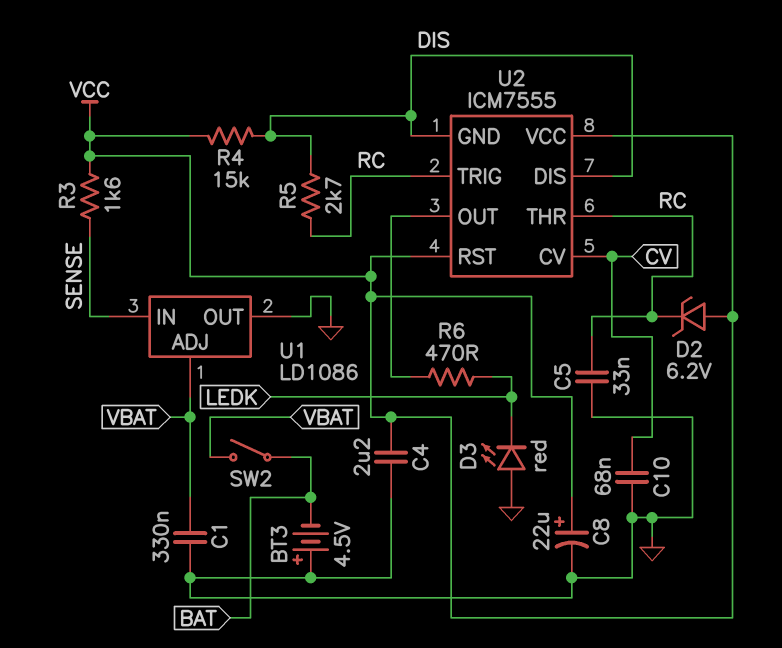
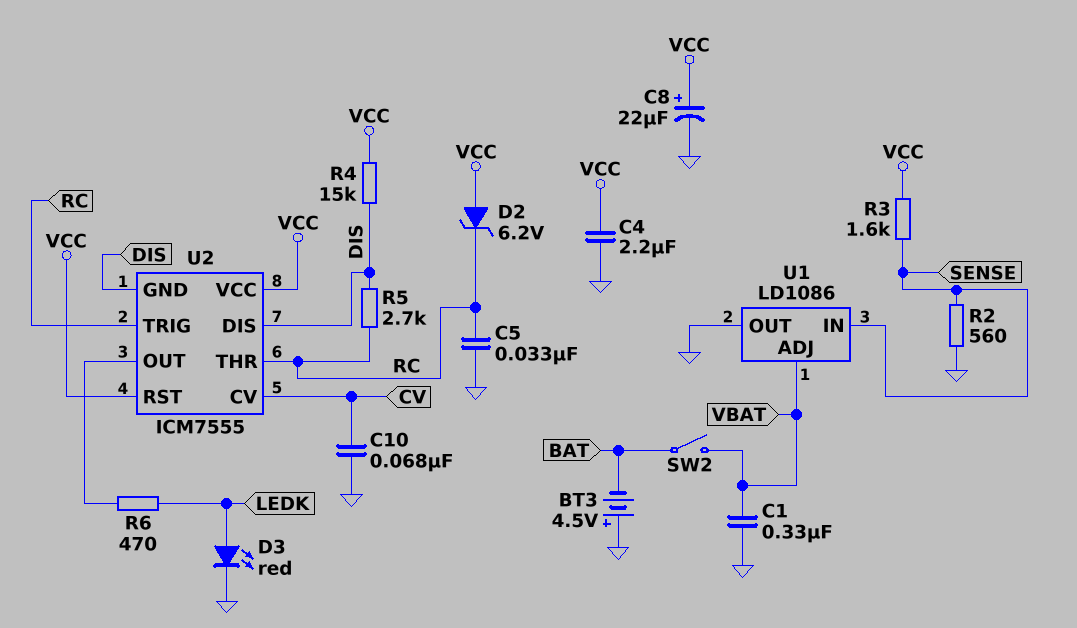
D3: LED red (A GND, K LEDK) -> LED red (A LEDK, K GND)
R2: none -> 560 (GND, SENSE)

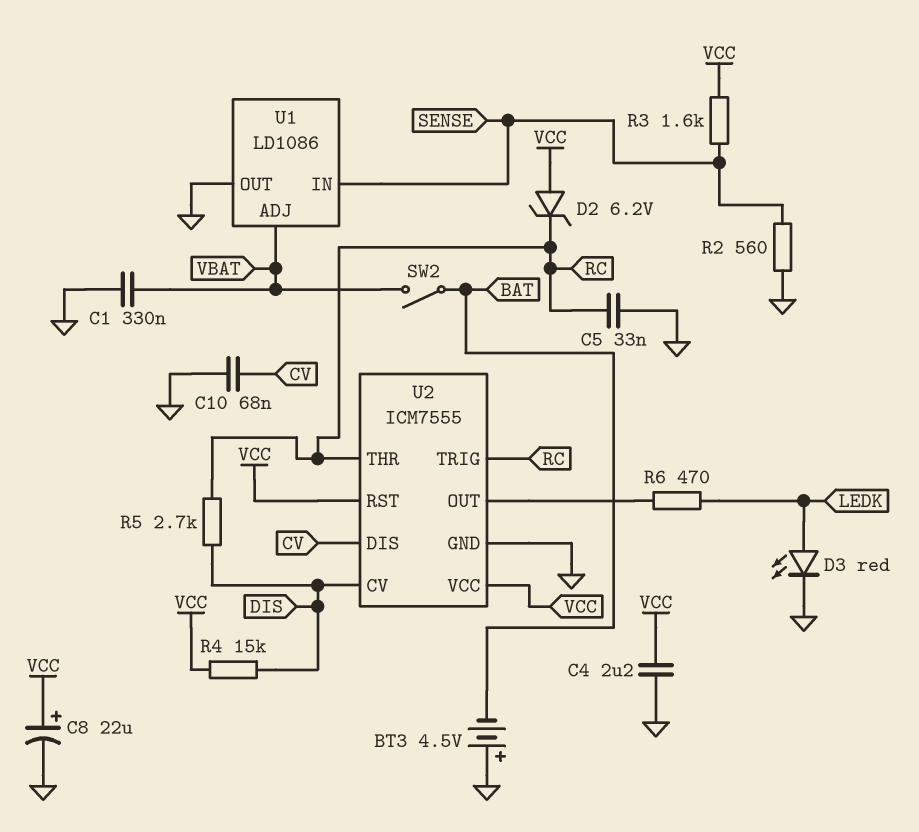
U2 pin CV: CV -> DIS
U2 pin DIS: DIS -> CV
U2 pin GND: DIS -> GND

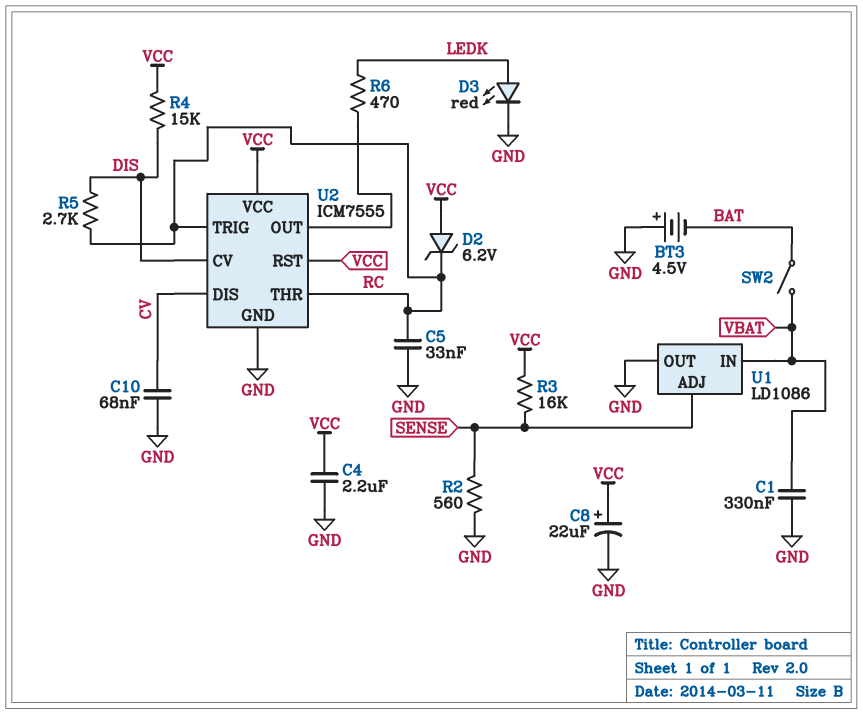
R3: 1.6k (SENSE, VCC) -> 16k (SENSE, VCC)
U1 pin ADJ: VBAT -> SENSE
U1 pin IN: SENSE -> VBAT

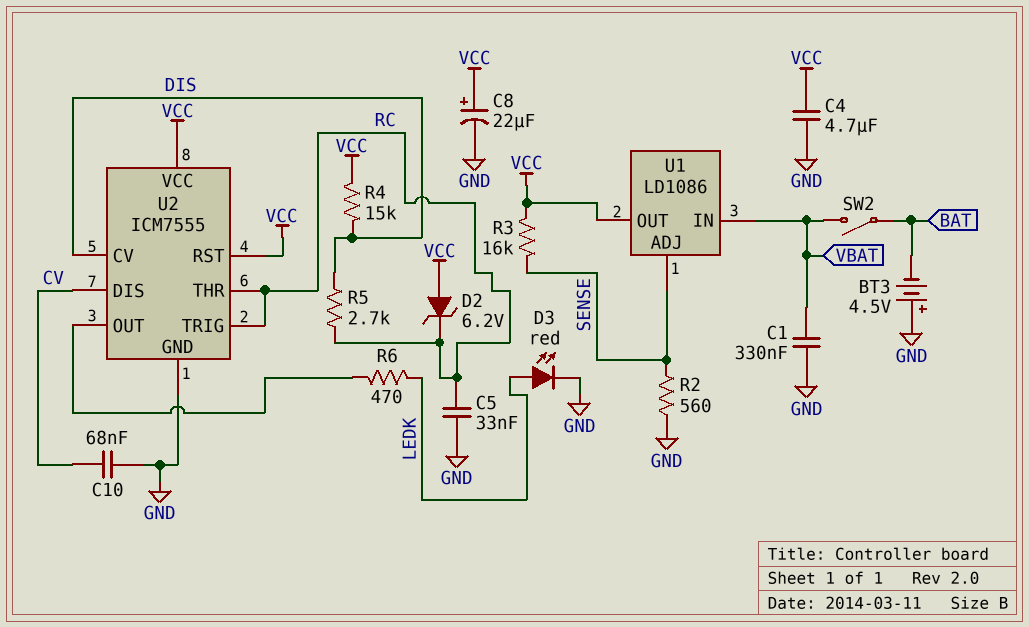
C4: 2.2uF (GND, VCC) -> 4.7uF (GND, VCC)
U1 pin OUT: GND -> VCC

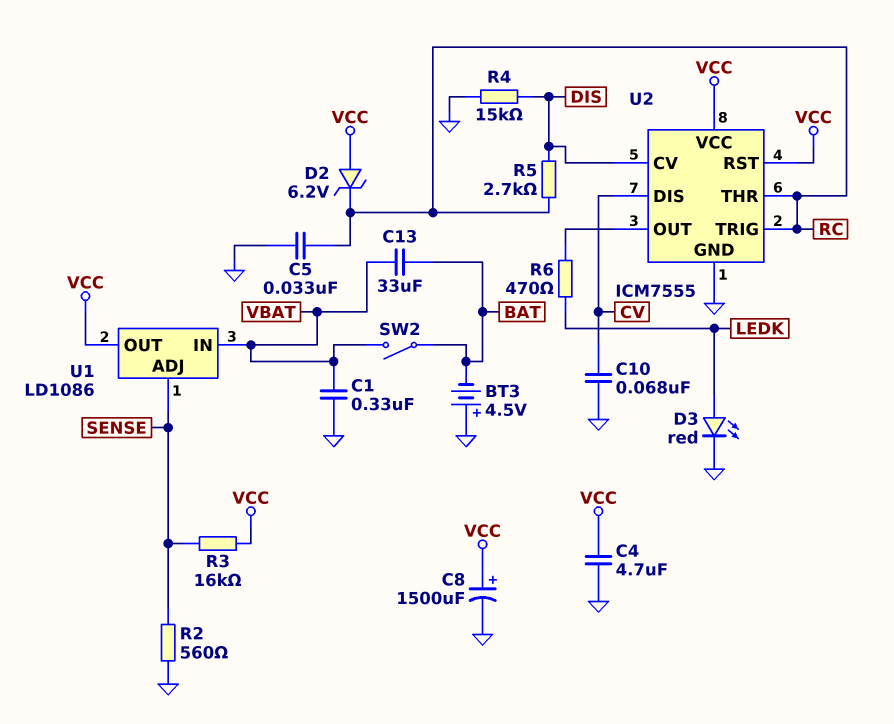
C8: 22uF (plus VCC, minus GND) -> 1500uF (plus VCC, minus GND)
C13: none -> 33uF (BAT, VBAT)
R4: 15k (DIS, VCC) -> 15k (DIS, GND)

